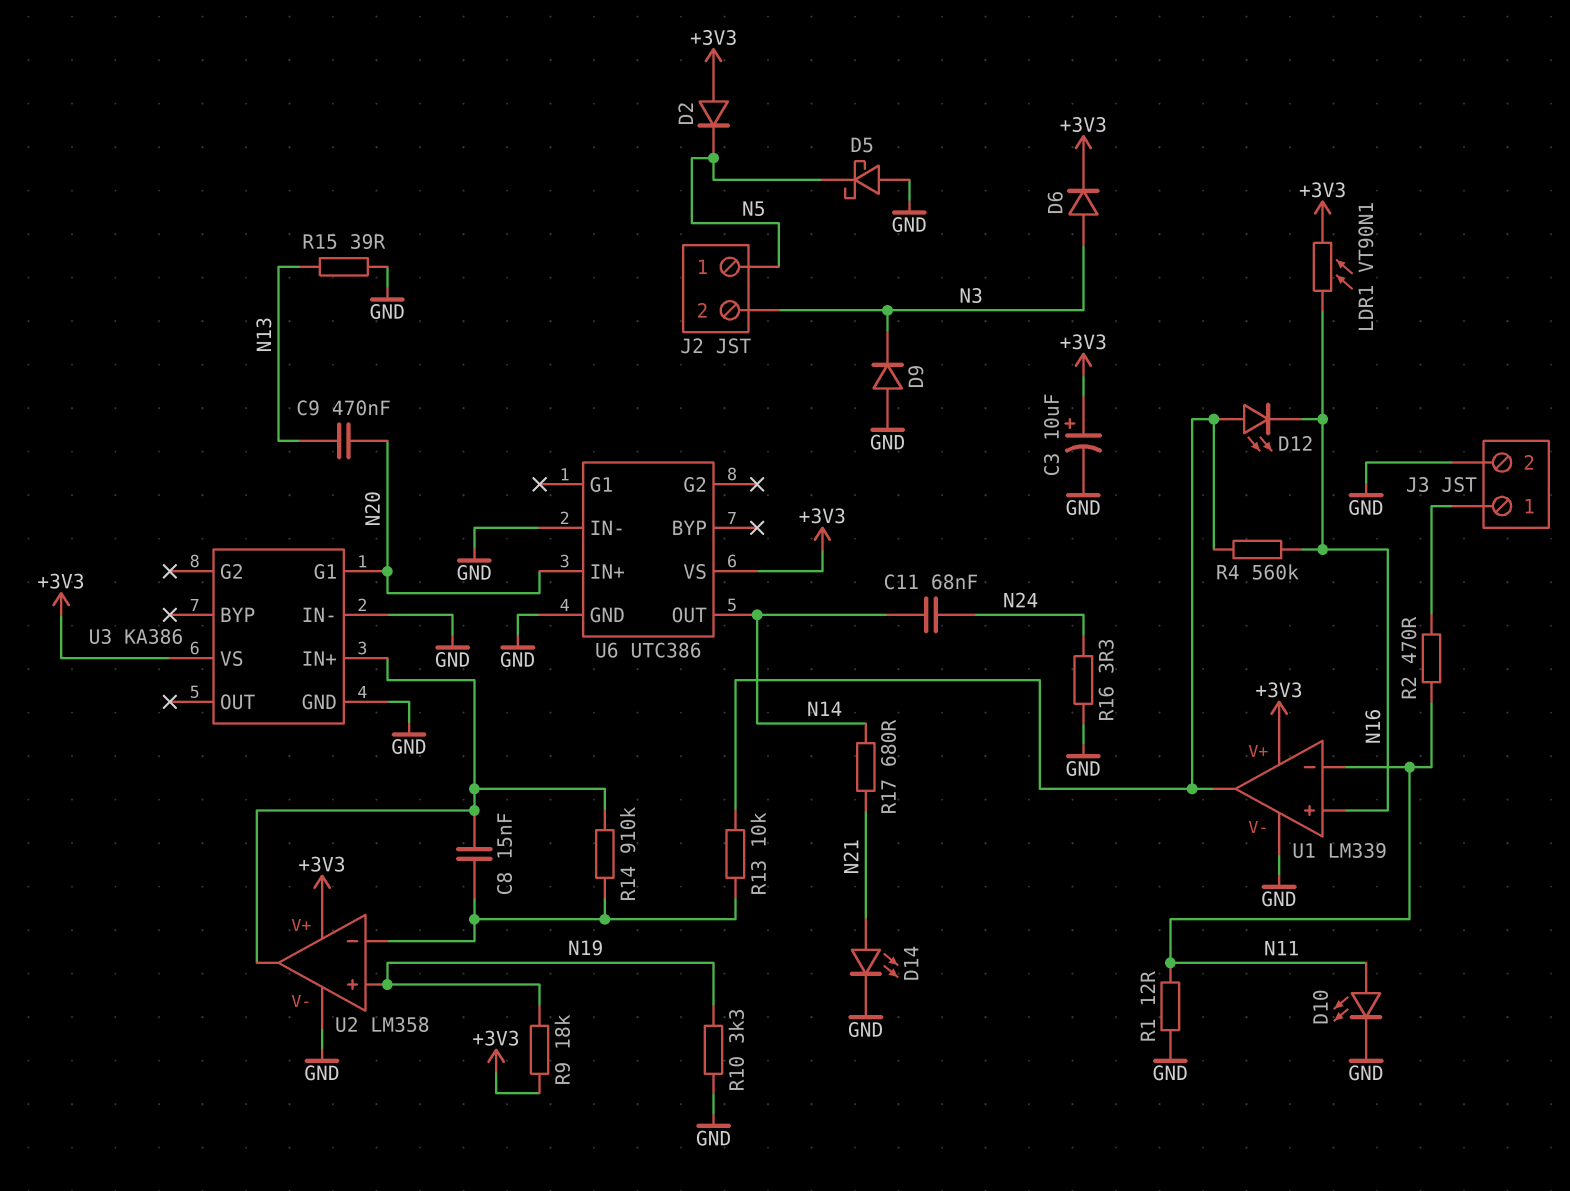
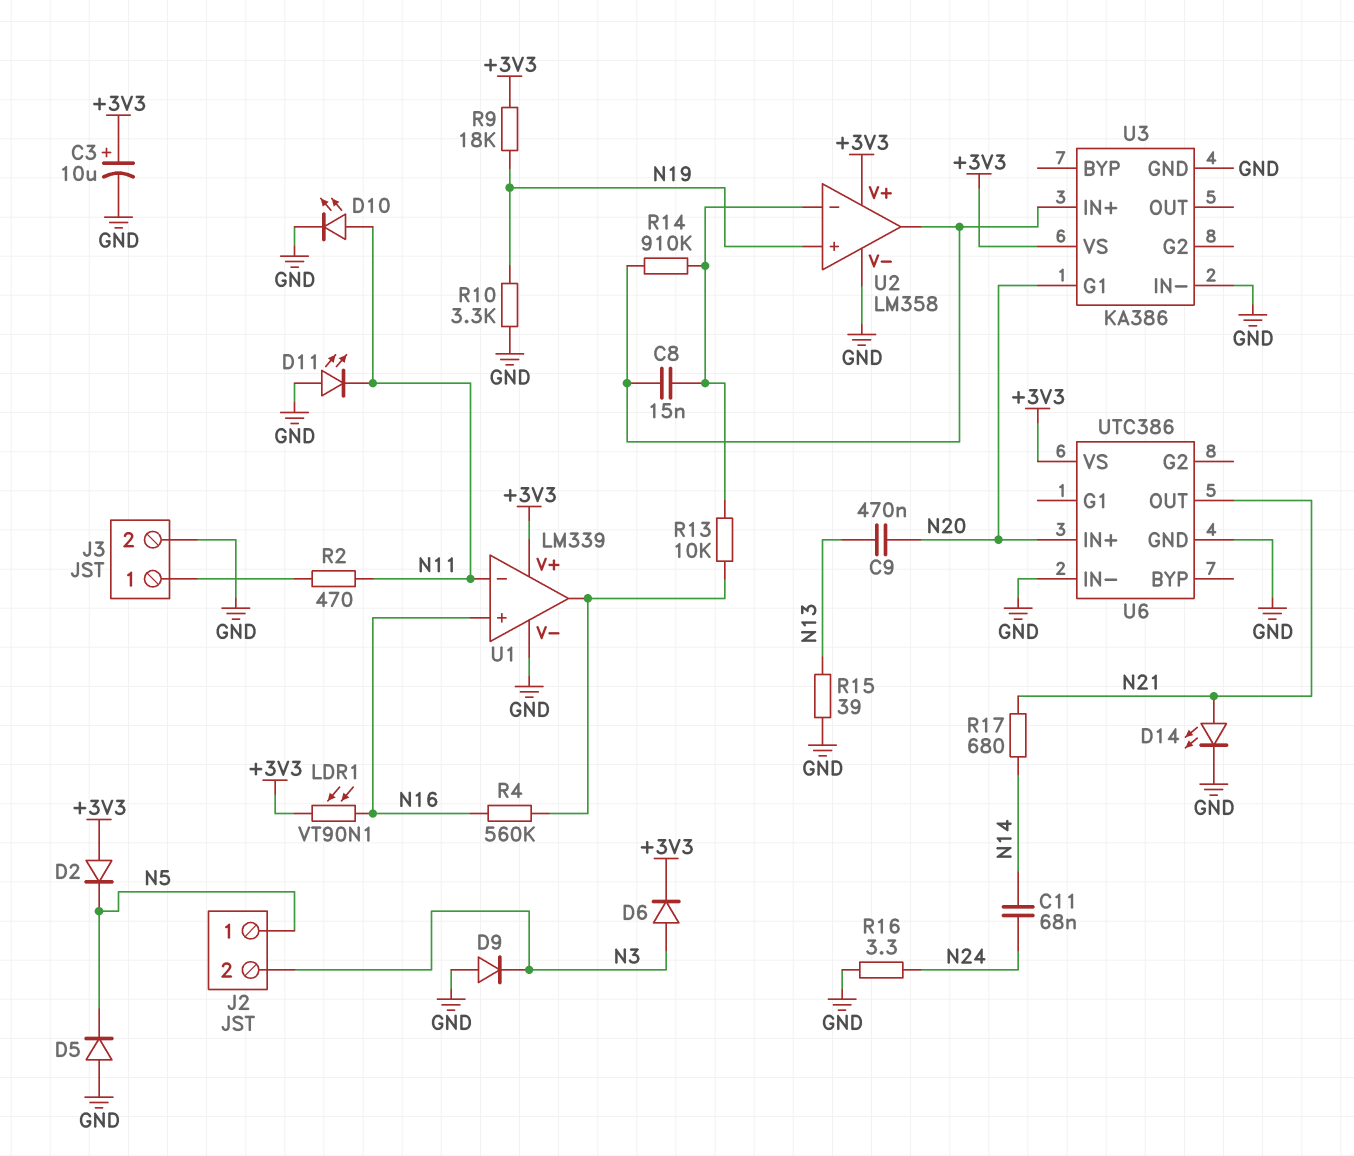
D5: schottky (A GND, K N5) -> diode (A GND, K N5)
D11: none -> LED (A GND, K N11)
D12: LED (A U1/out, K N16) -> none
R1: 12 (GND, N11) -> none
U6 pin OUT: N14 -> N21

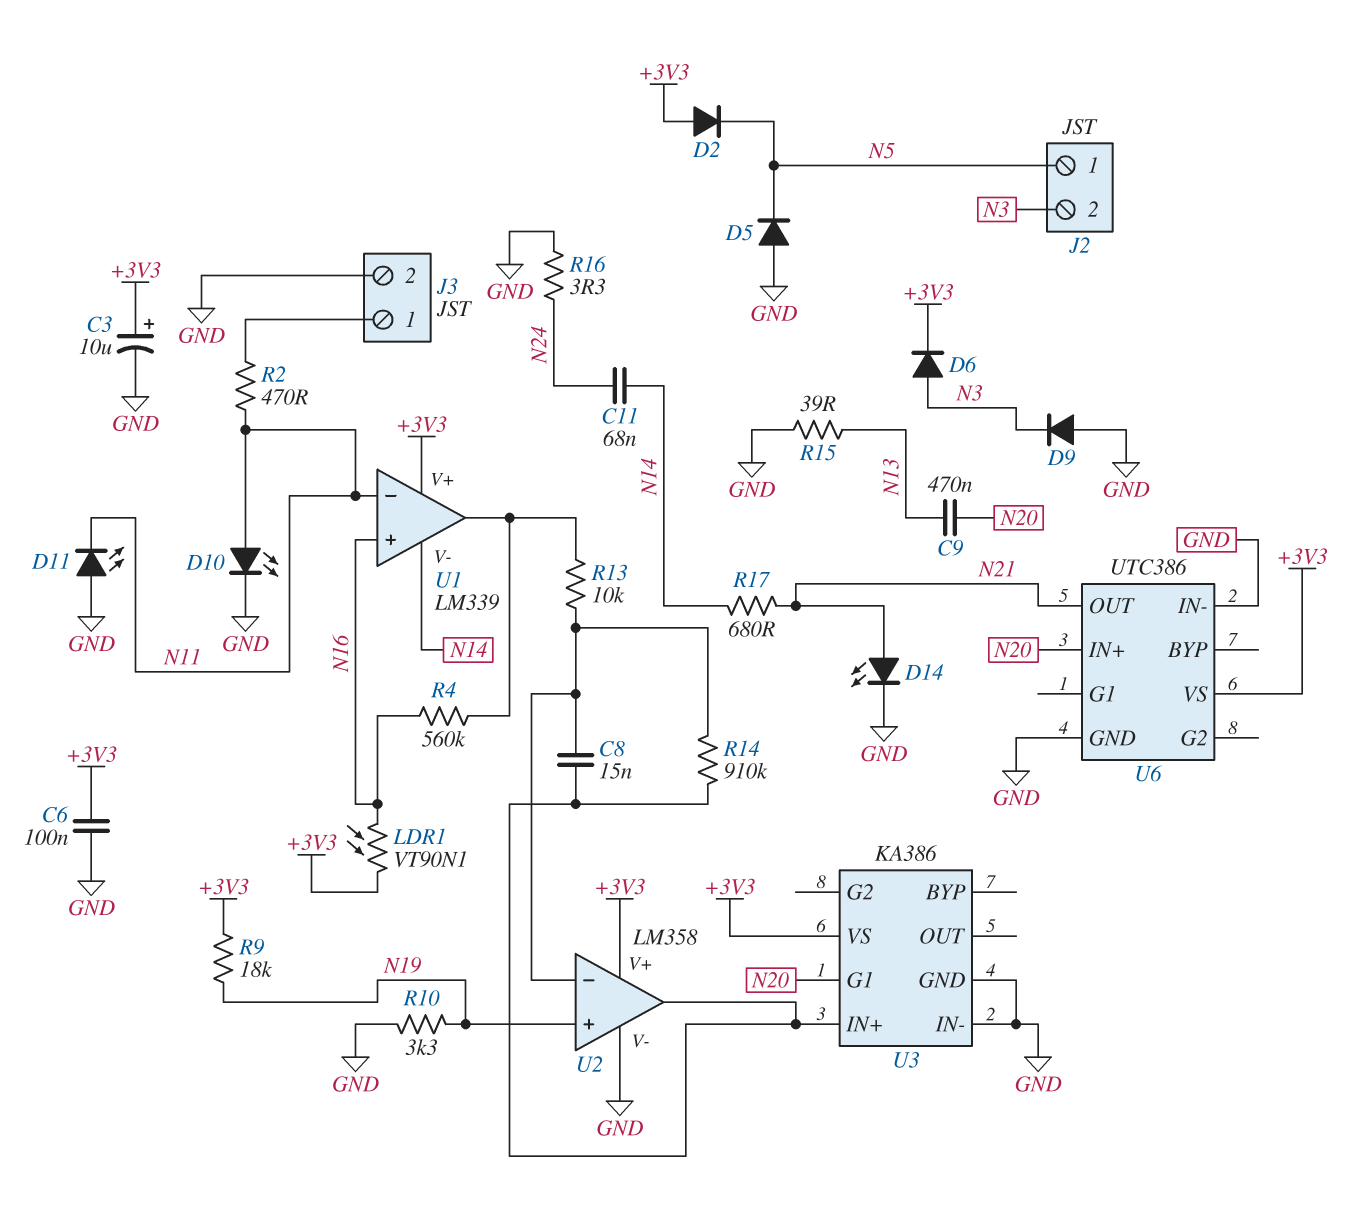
C6: none -> 100nF (+3V3, GND)
U1 pin V-: GND -> N14

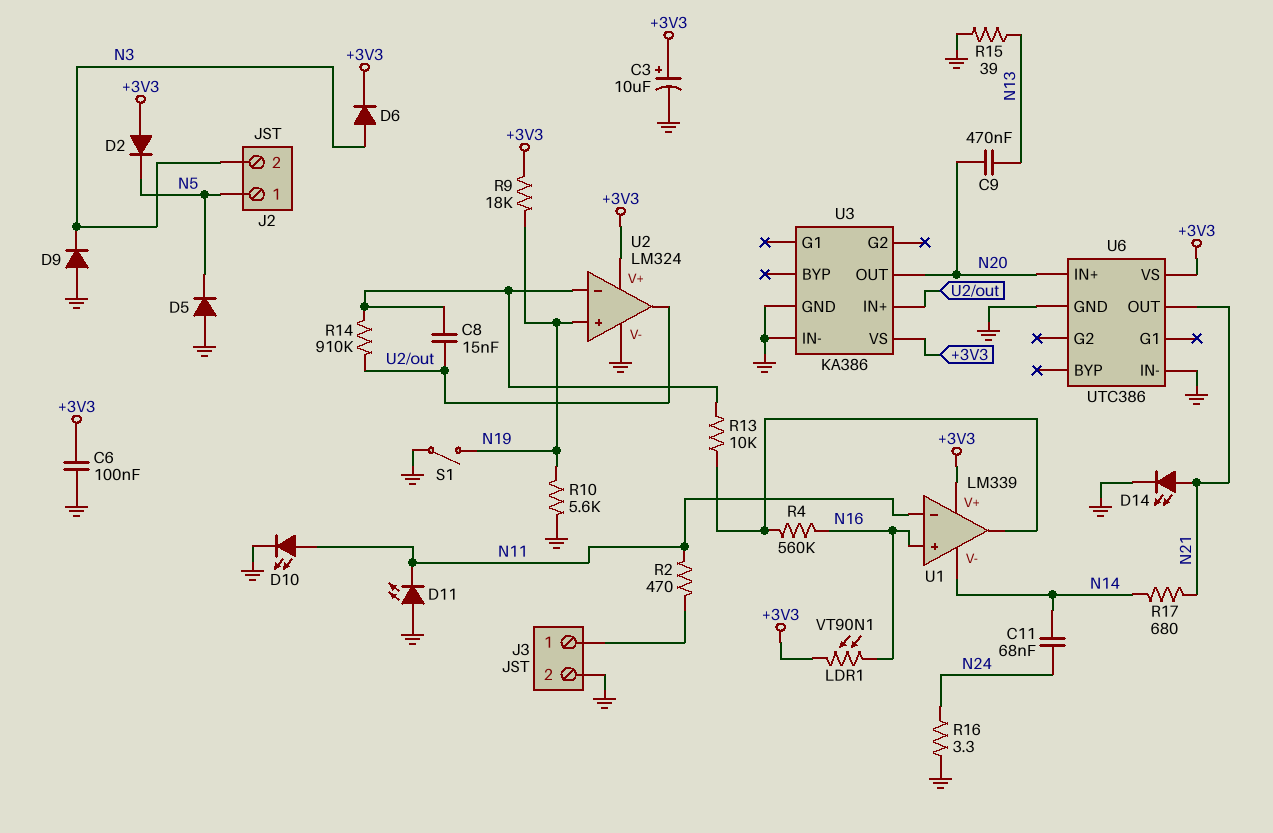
R10: 3.3k (GND, N19) -> 5.6k (GND, N19)
S1: none -> switch (GND, N19)
U2: LM358 -> LM324
U3 pin G1: N20 -> none
U3 pin OUT: none -> N20

